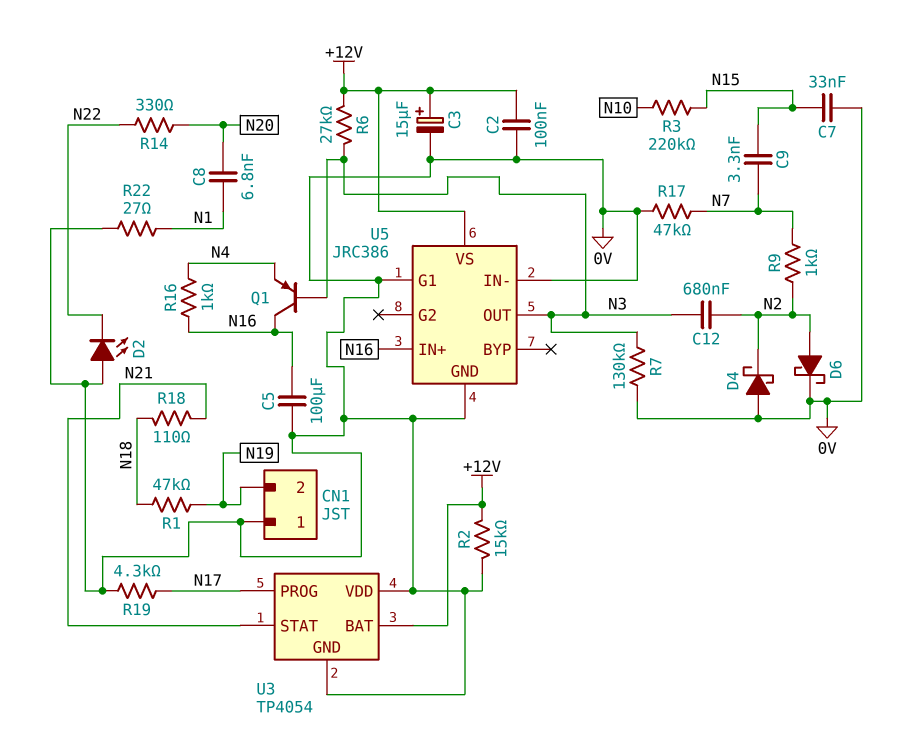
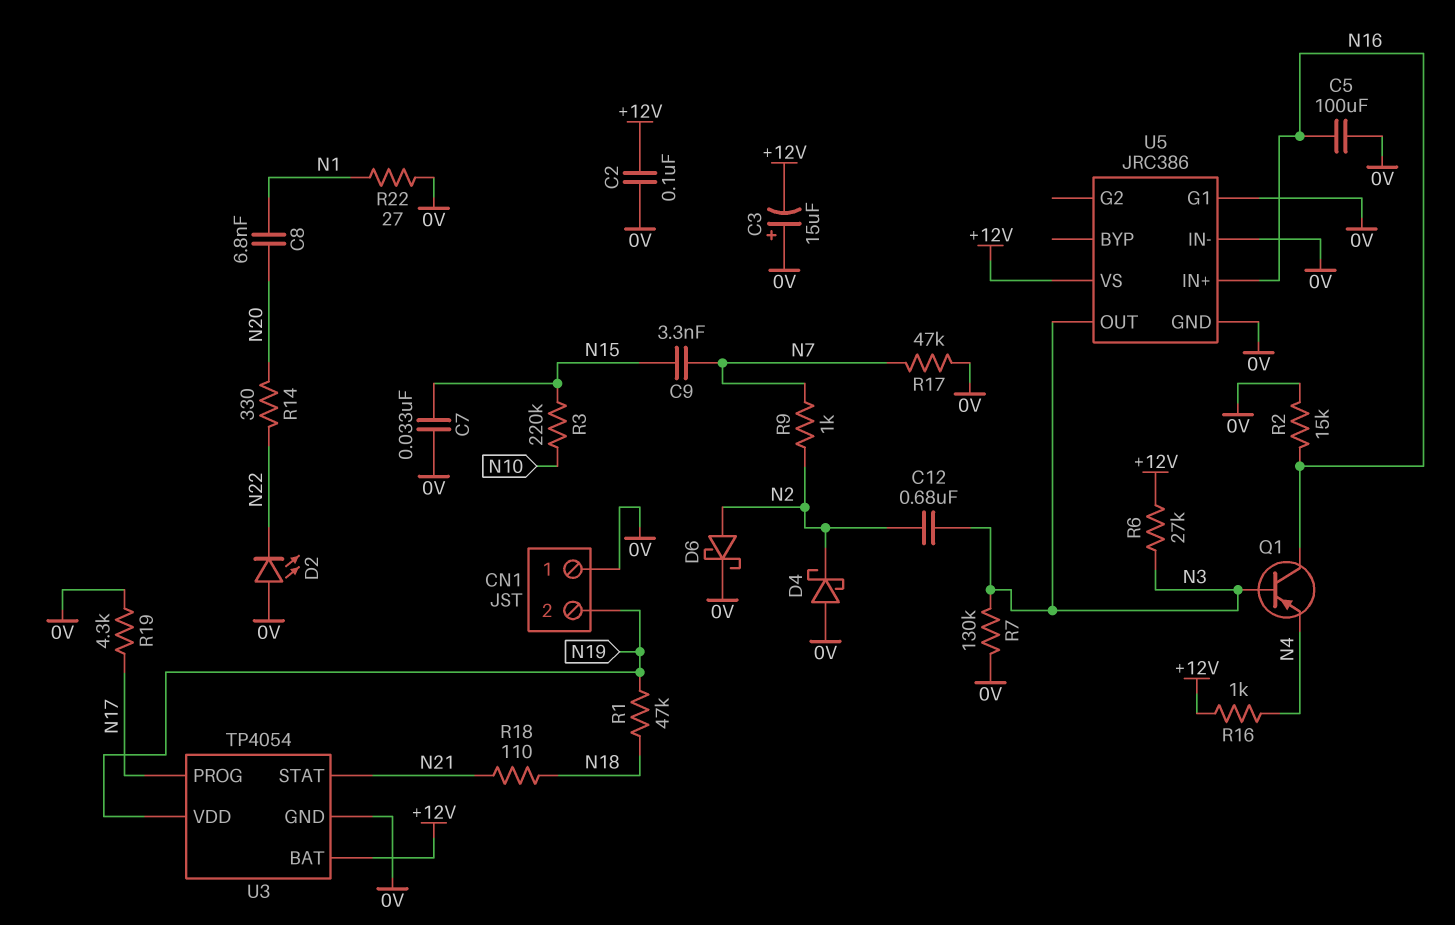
C3: 15uF (plus +12V, minus 0V) -> 15uF (plus 0V, minus +12V)
R2: 15k (+12V, 0V) -> 15k (0V, N16)
R16: 1k (N4, N16) -> 1k (+12V, N4)
U3 pin VDD: 0V -> N19

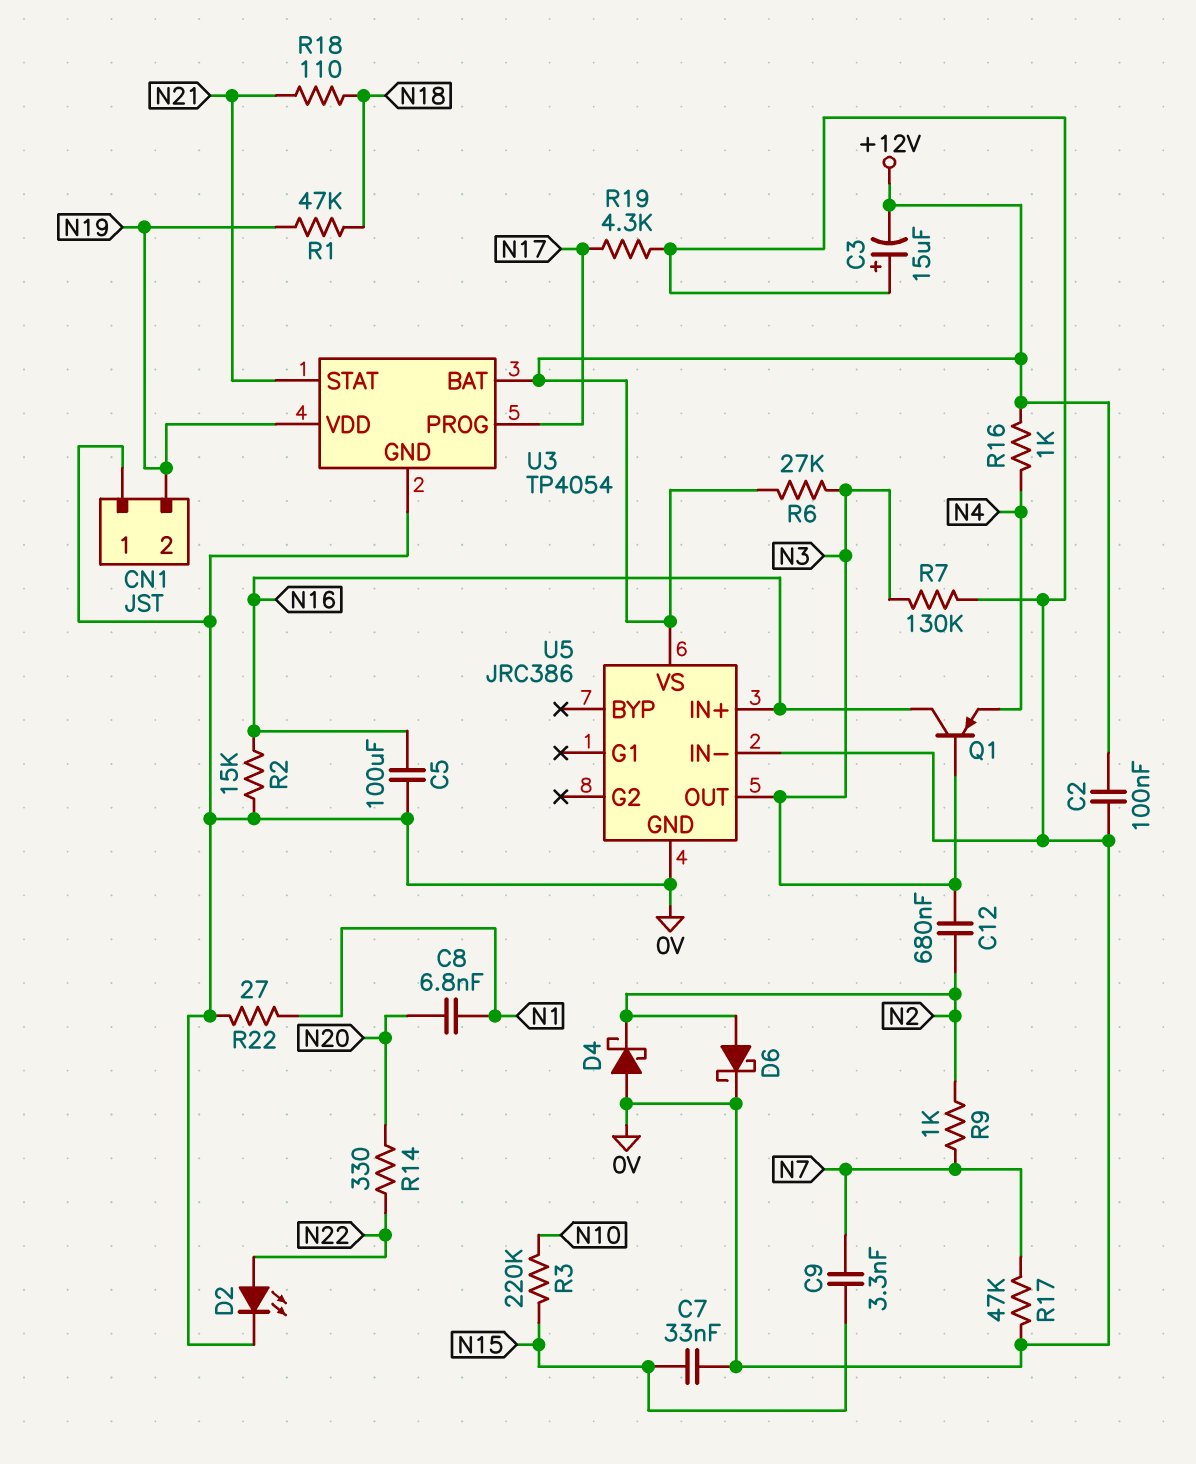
D2: LED (A 0V, K N22) -> LED (A N22, K 0V)
U5 pin G1: 0V -> none

